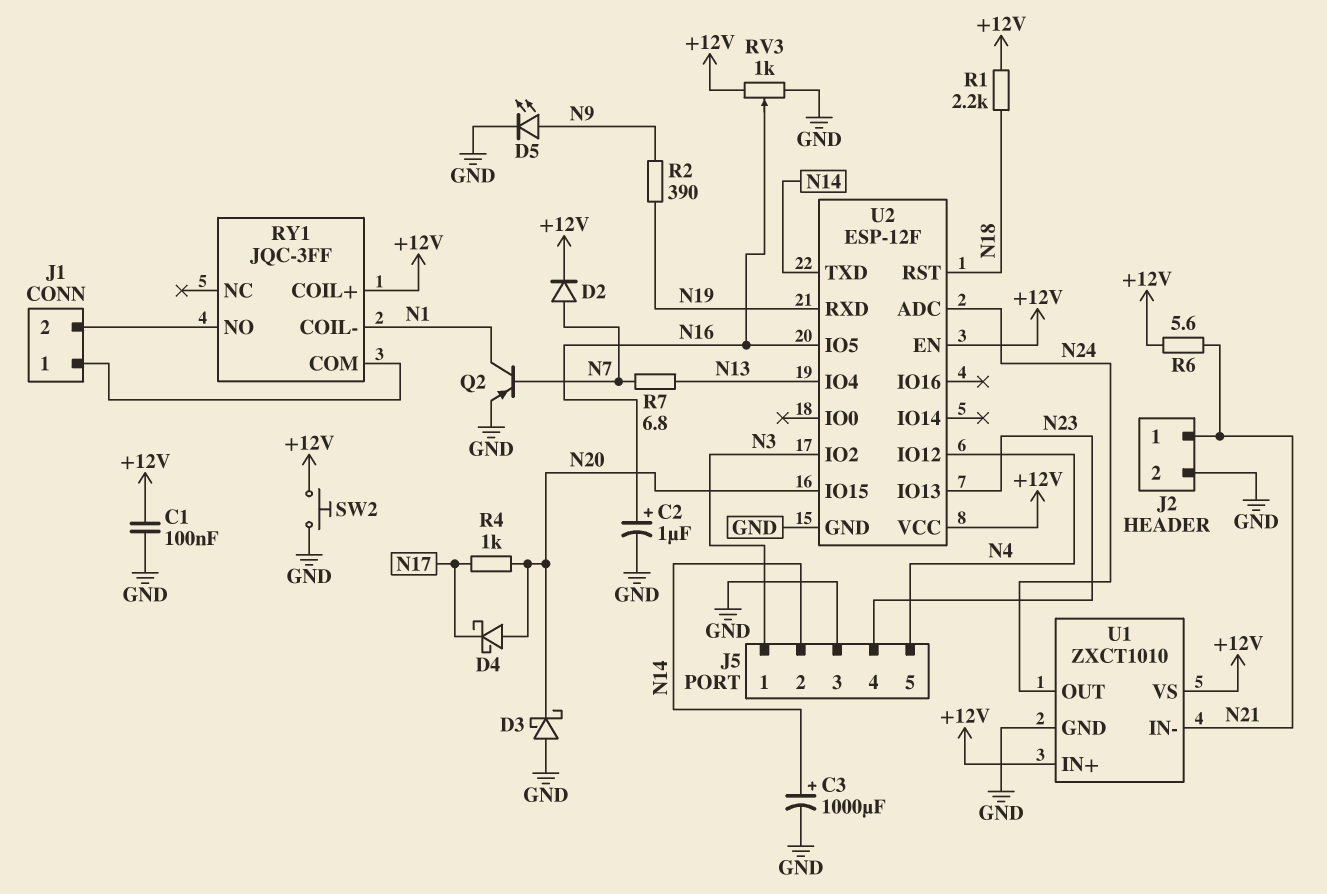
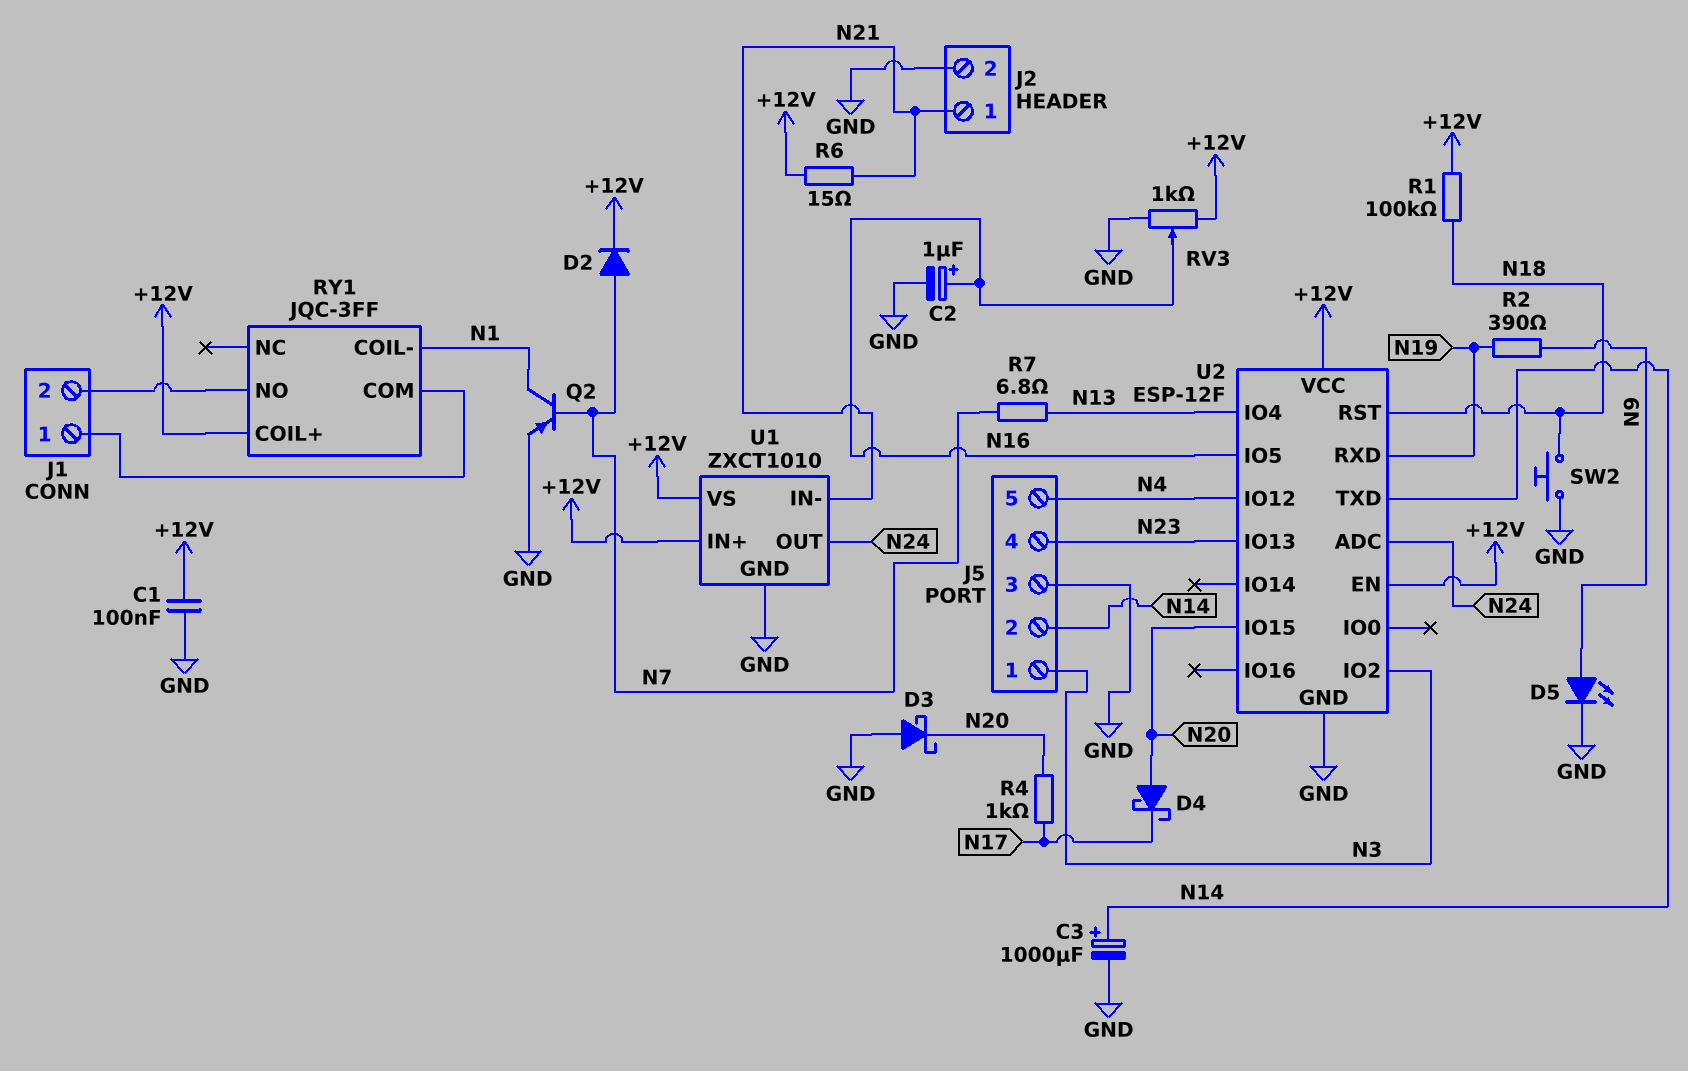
R1: 2.2k (+12V, N18) -> 100k (+12V, N18)
R6: 5.6 (+12V, N21) -> 15 (+12V, N21)
SW2: button (+12V, GND) -> button (GND, N18)

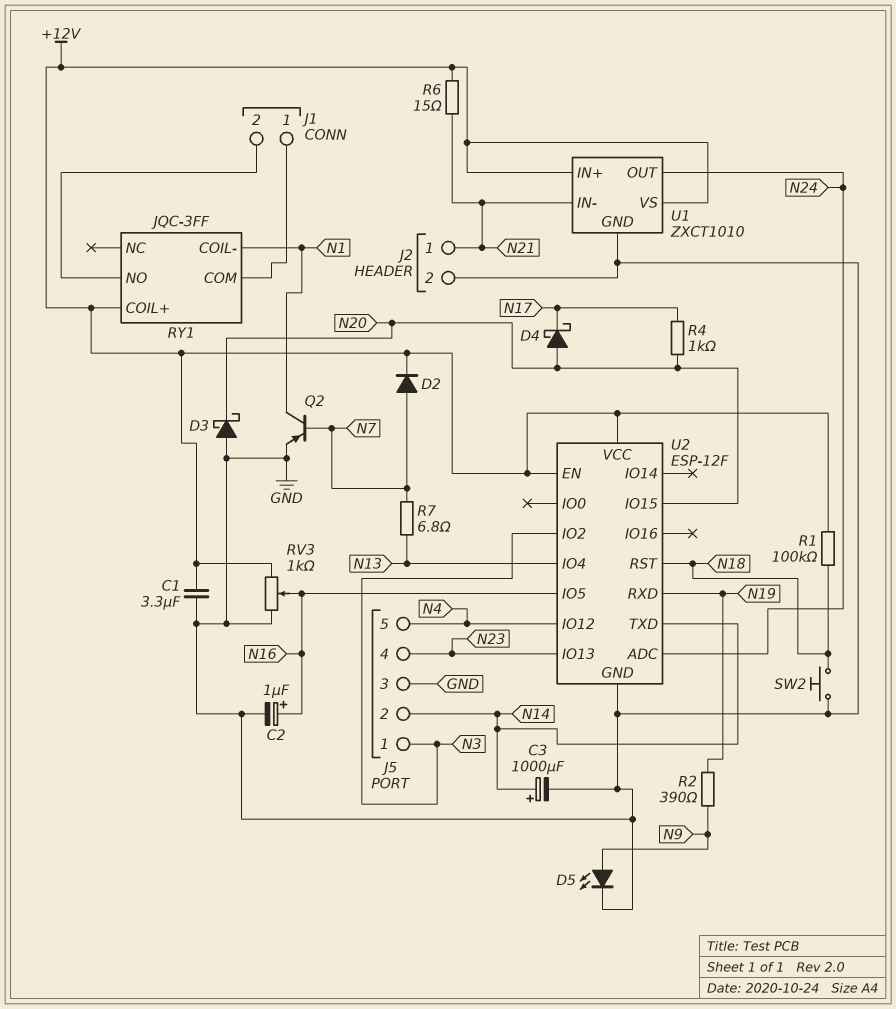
C1: 100nF (+12V, GND) -> 3.3uF (+12V, GND)

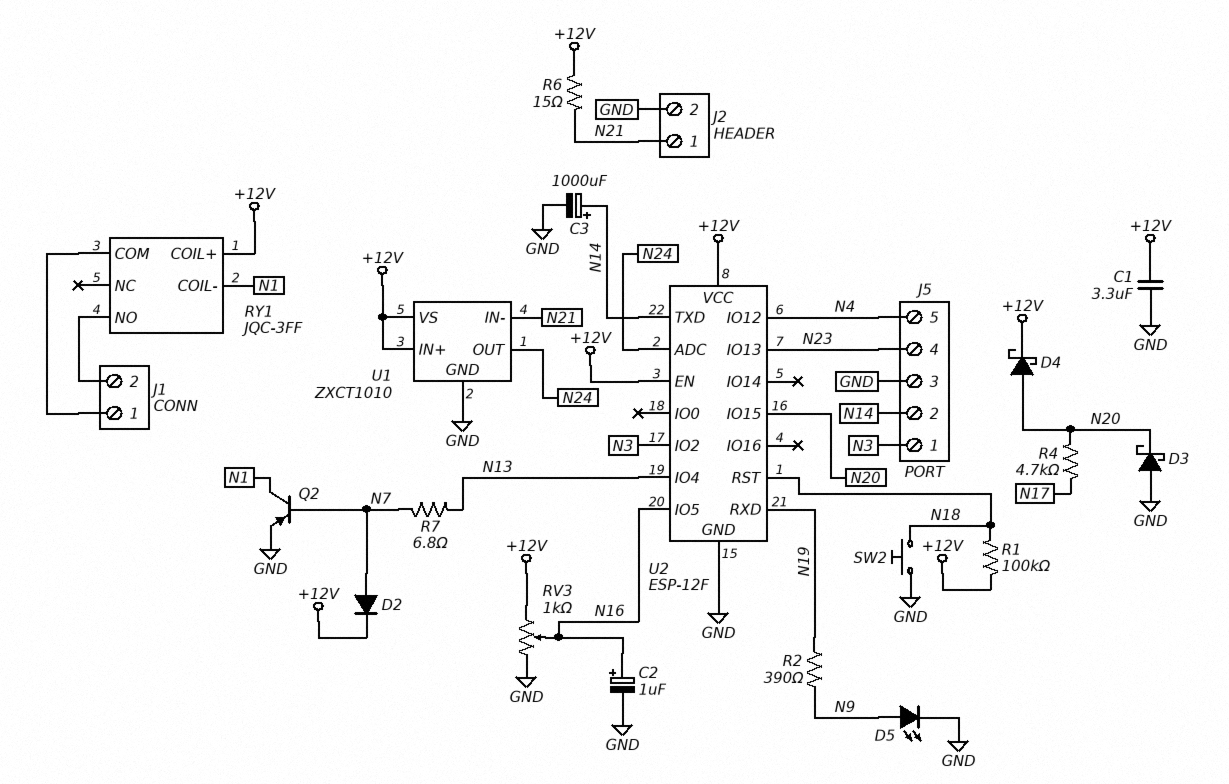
D4: schottky (A N20, K N17) -> schottky (A N20, K +12V)
R4: 1k (N17, N20) -> 4.7k (N17, N20)

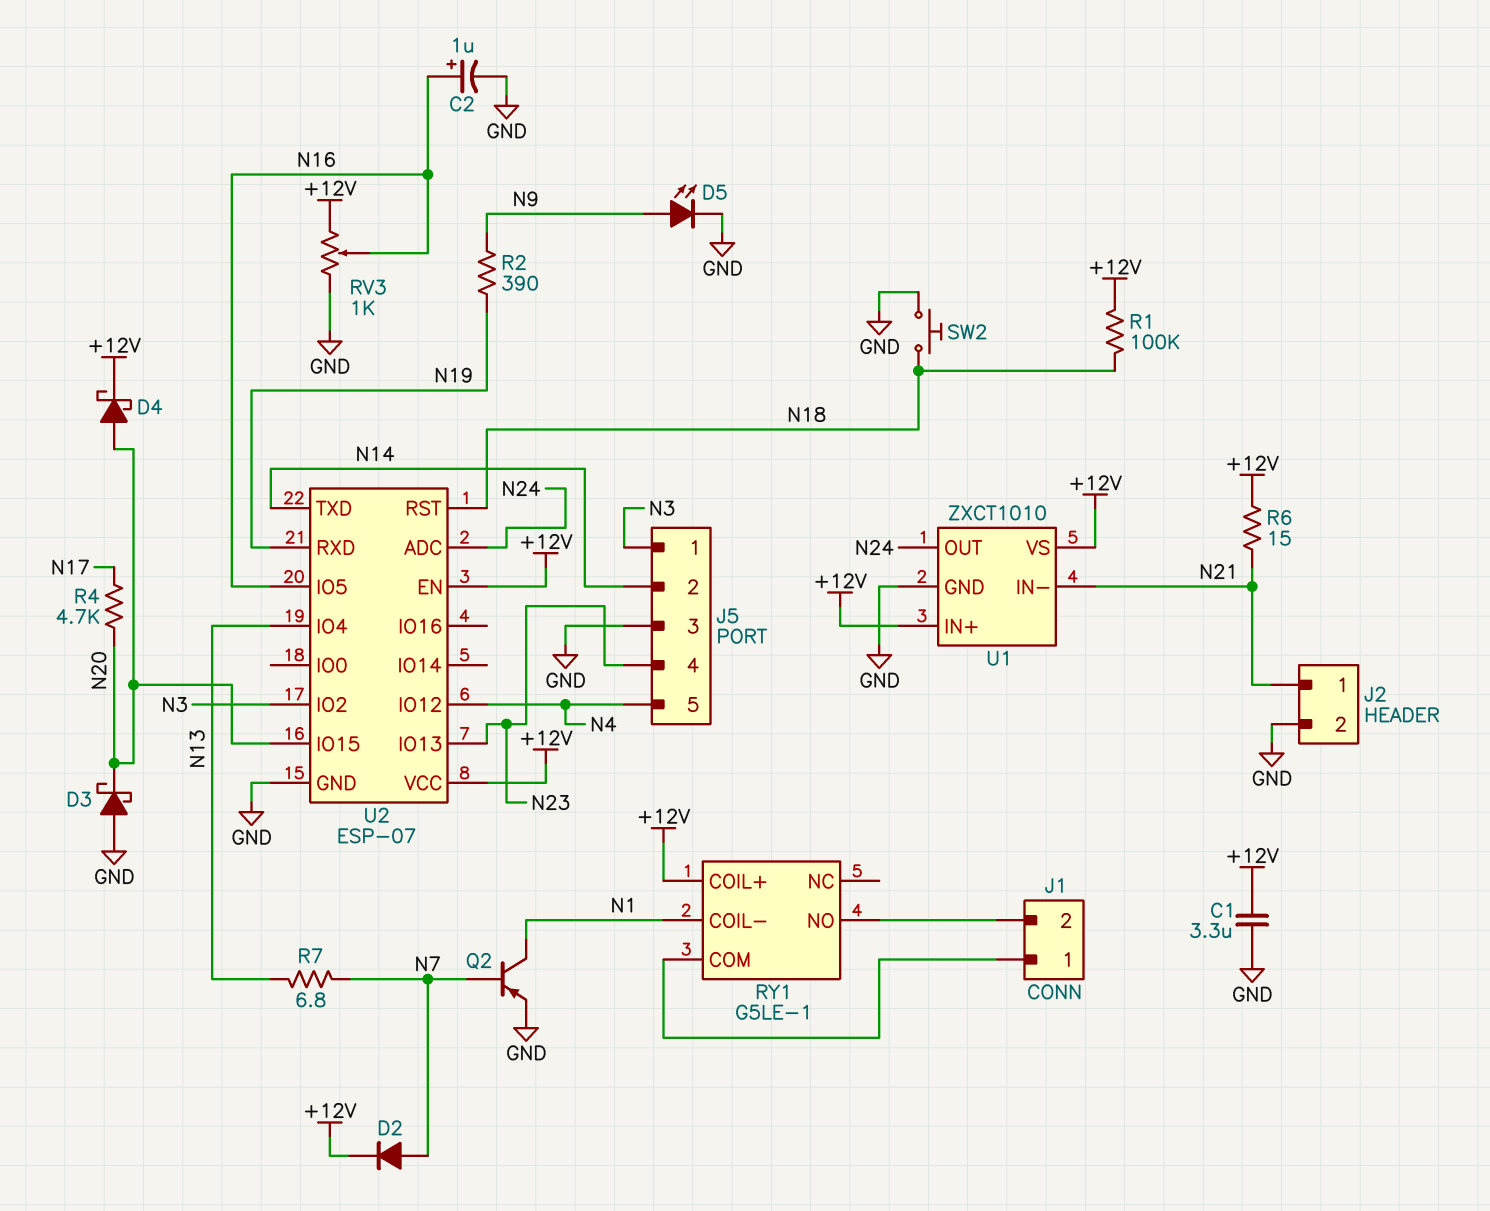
C3: 1000uF (plus N14, minus GND) -> none
RY1: JQC-3FF -> G5LE-1
U2: ESP-12F -> ESP-07

